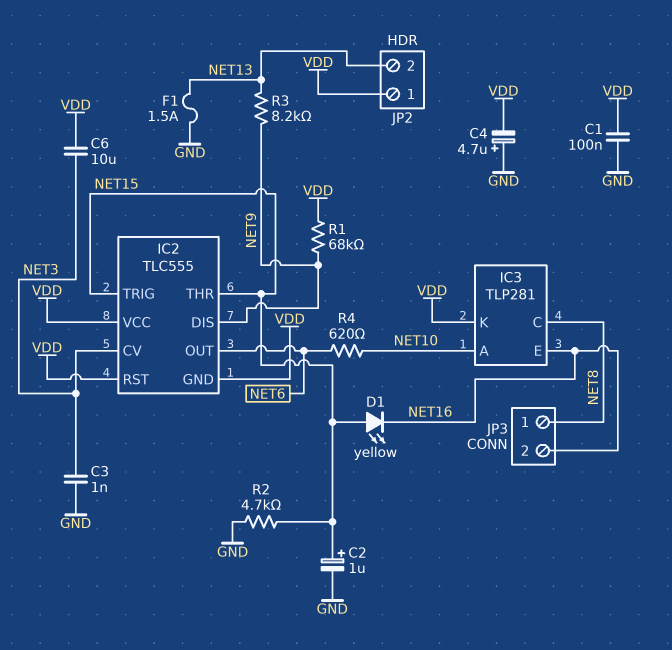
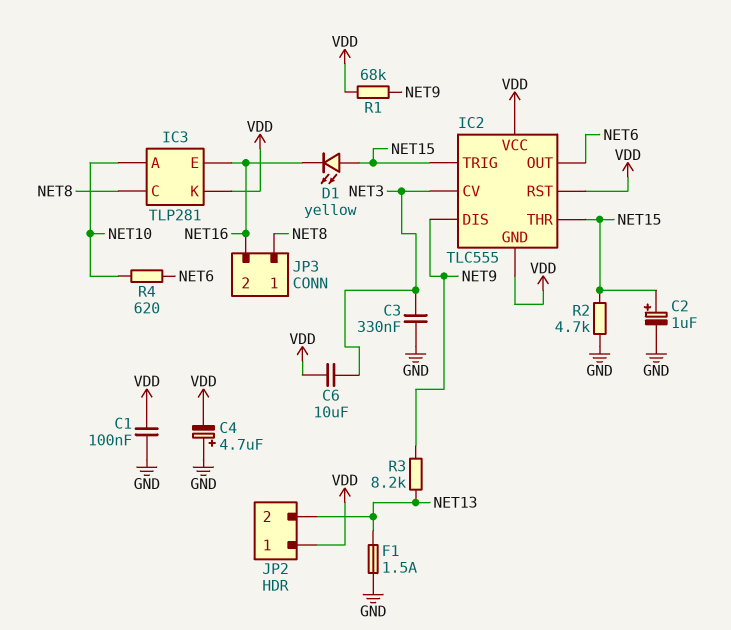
C3: 1nF (GND, NET3) -> 330nF (GND, NET3)

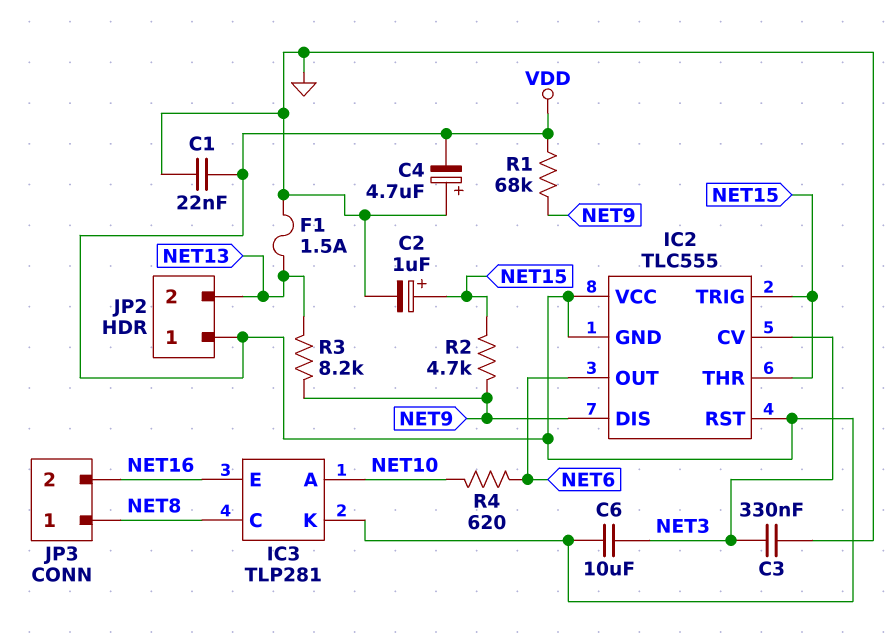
C1: 100nF (GND, VDD) -> 22nF (GND, VDD)
D1: LED yellow (A NET15, K NET16) -> none
R2: 4.7k (GND, NET15) -> 4.7k (NET9, NET15)

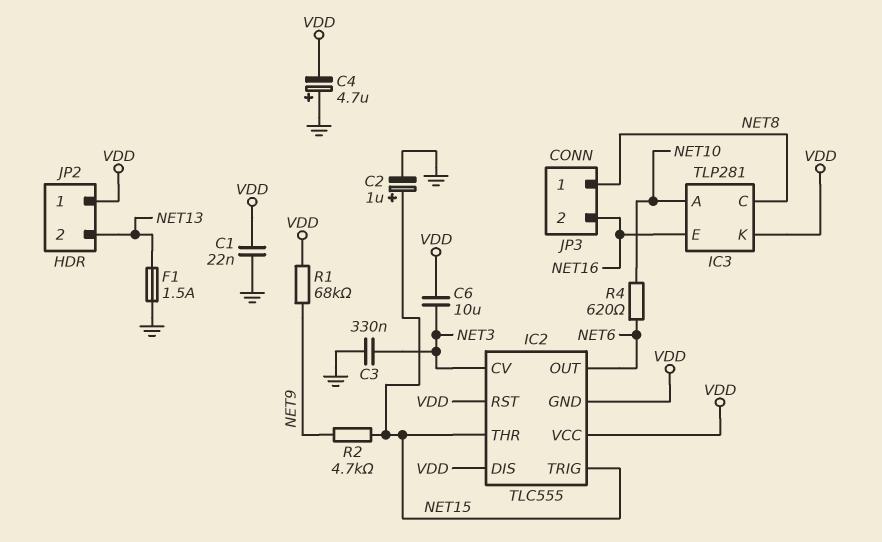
IC2 pin DIS: NET9 -> VDD
R3: 8.2k (NET9, NET13) -> none

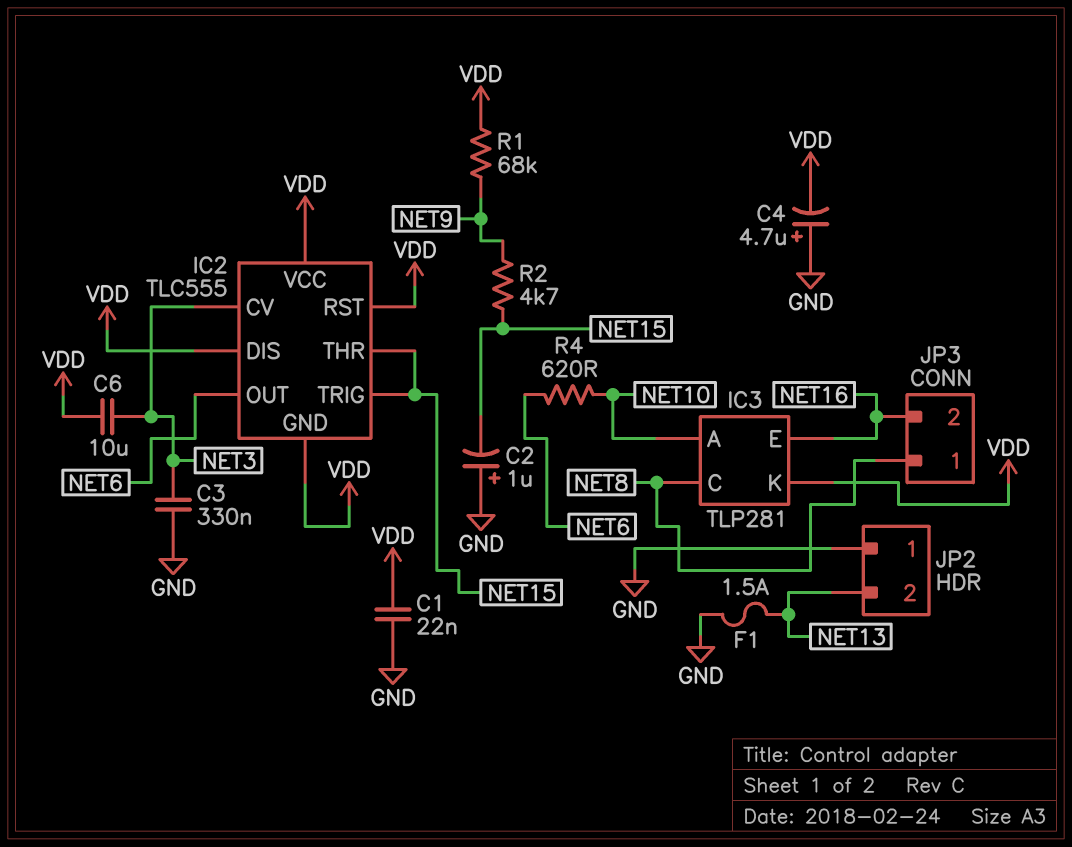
C2: 1uF (plus NET15, minus GND) -> 1uF (plus GND, minus NET15)
JP2 pin 1: VDD -> GND

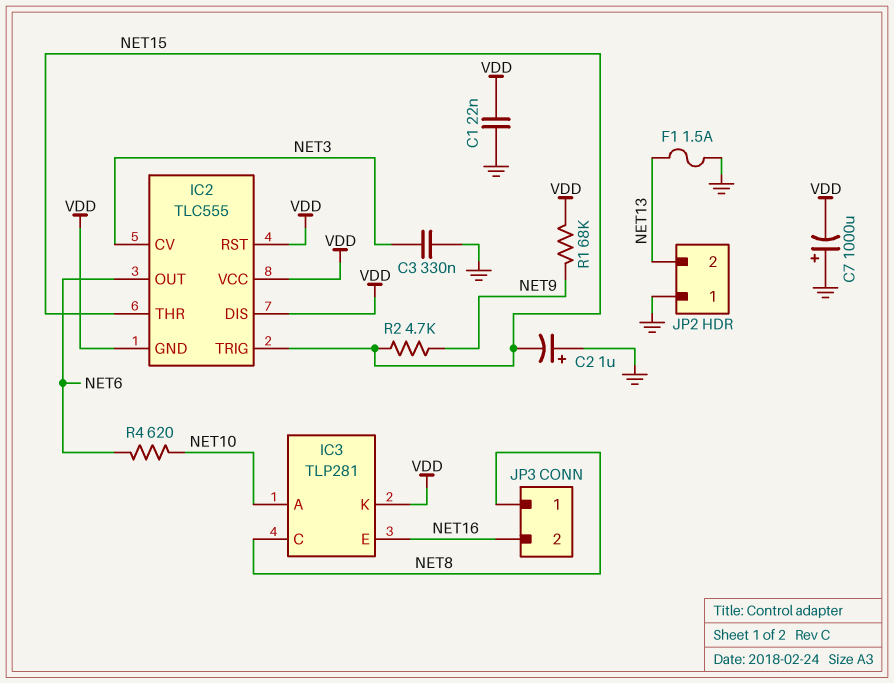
C4: 4.7uF (plus GND, minus VDD) -> none
C6: 10uF (NET3, VDD) -> none
C7: none -> 1000uF (plus GND, minus VDD)

